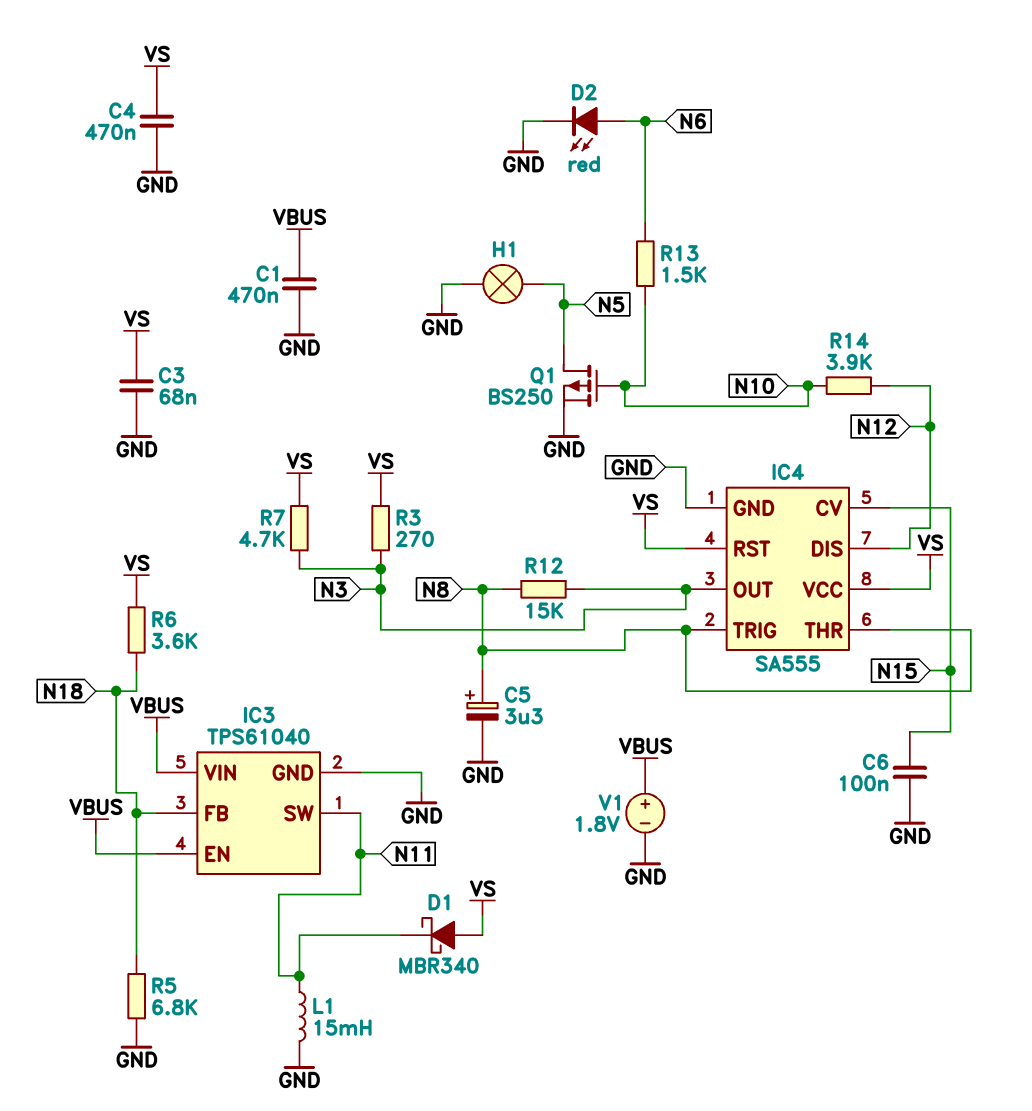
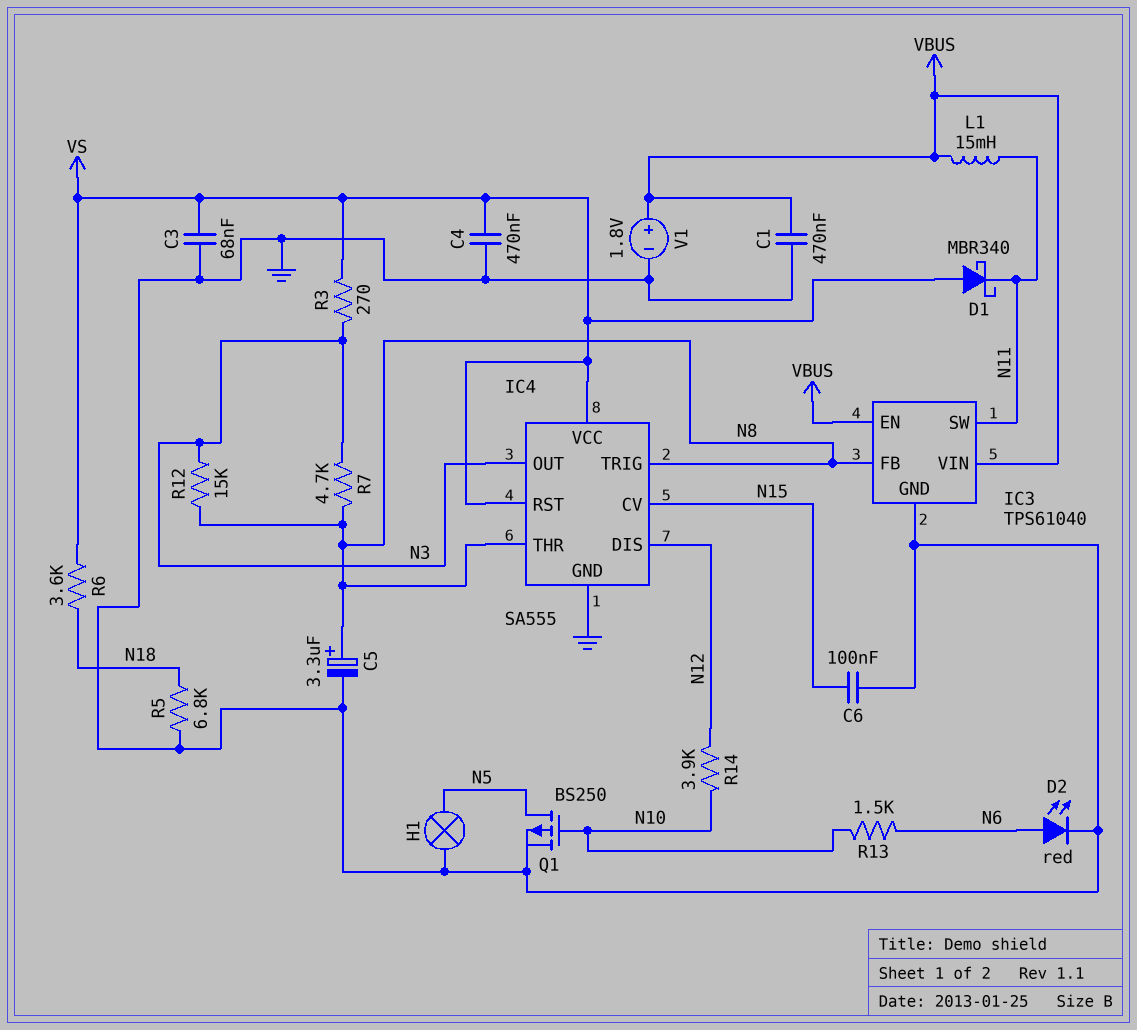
IC3 pin FB: N18 -> N8
L1: 15mH (GND, N11) -> 15mH (N11, VBUS)
R7: 4.7k (N3, VS) -> 4.7k (N3, N8)

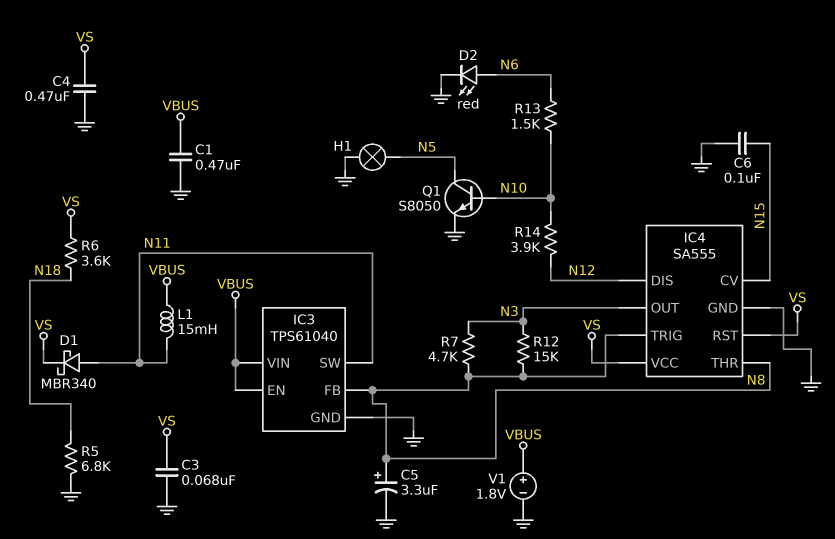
D1: schottky MBR340 (A VS, K N11) -> schottky MBR340 (A N11, K VS)
Q1: PMOS BS250 (G N10, D N5, S GND) -> NPN S8050 (B N10, C N5, E GND)
R3: 270 (N3, VS) -> none

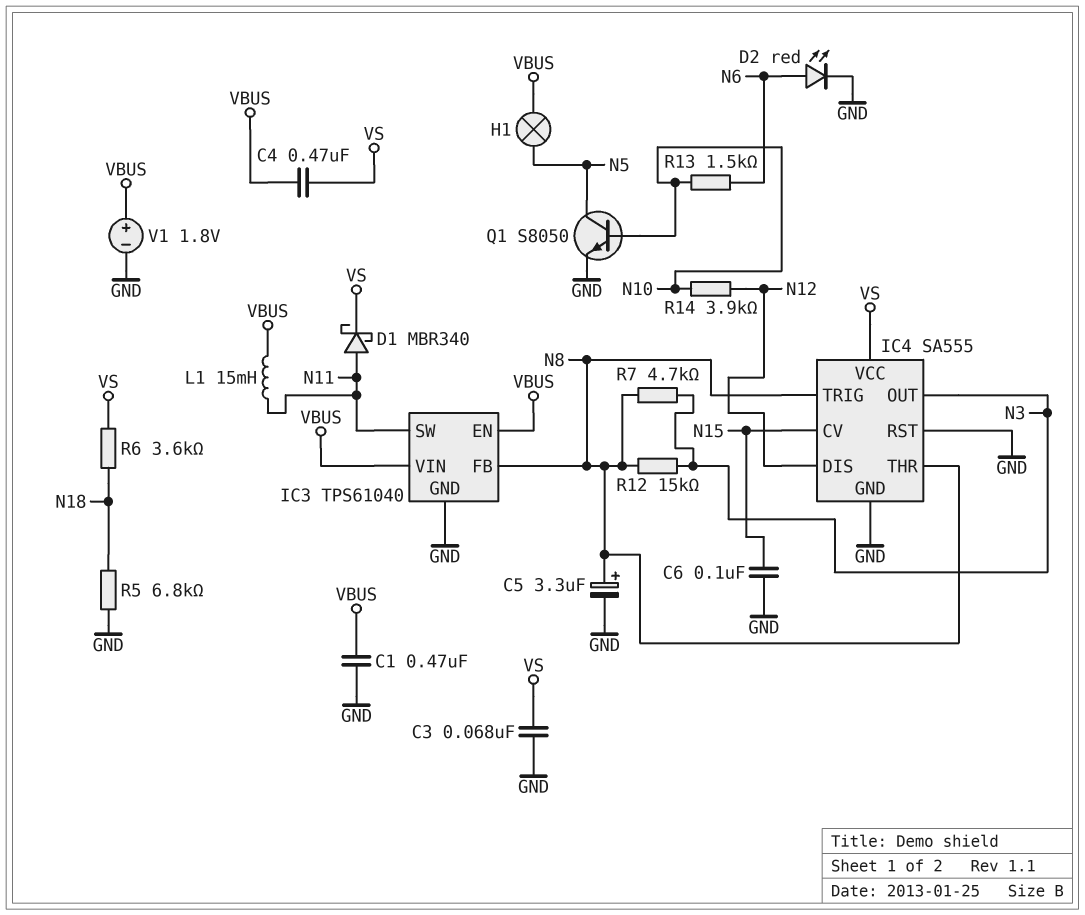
C4: 470nF (GND, VS) -> 470nF (VBUS, VS)
H1: lamp (GND, N5) -> lamp (N5, VBUS)
IC4 pin RST: VS -> GND

